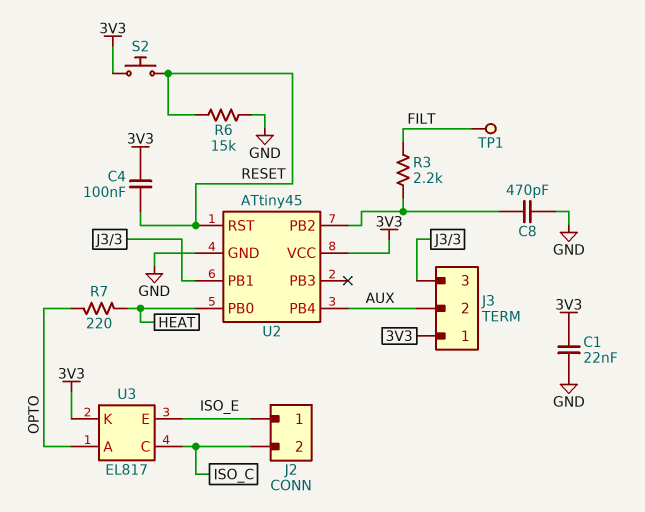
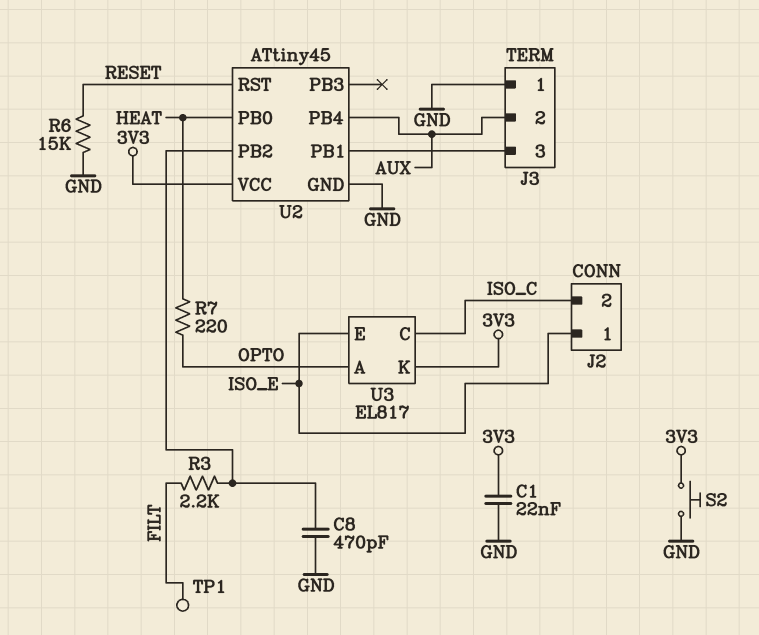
C4: 100nF (3V3, RESET) -> none
J3 pin 1: 3V3 -> GND
S2: button (3V3, RESET) -> button (3V3, GND)

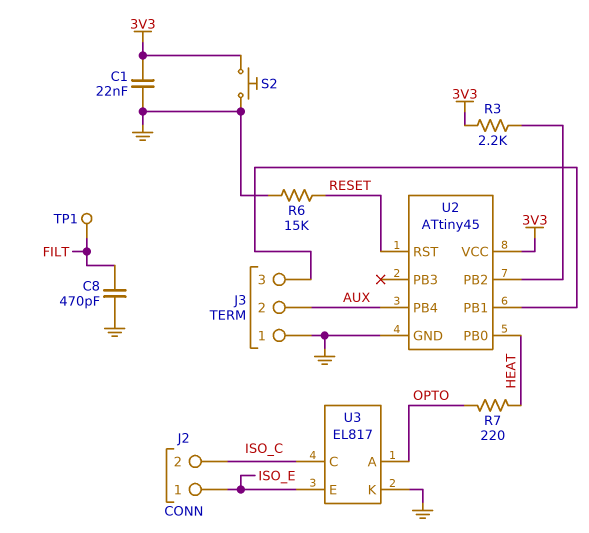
C8: 470pF (GND, U2/PB2) -> 470pF (FILT, GND)
R3: 2.2k (FILT, U2/PB2) -> 2.2k (3V3, U2/PB2)
U3 pin K: 3V3 -> GND

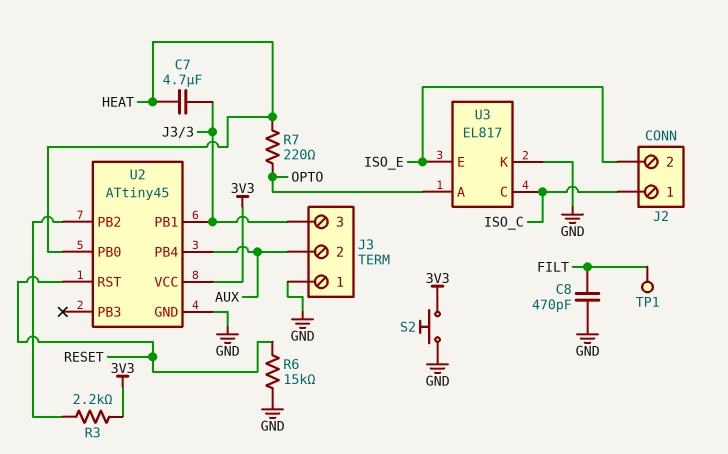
C1: 22nF (3V3, GND) -> none
C7: none -> 4.7uF (HEAT, J3/3)
J2 pin 1: ISO_E -> ISO_C
J2 pin 2: ISO_C -> ISO_E

